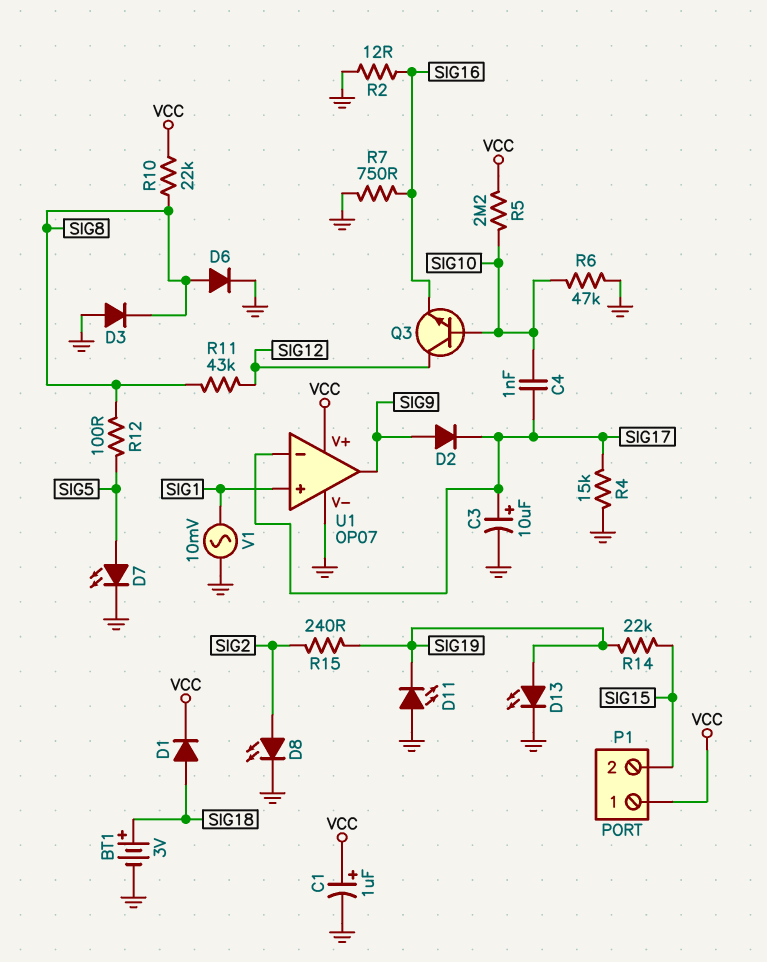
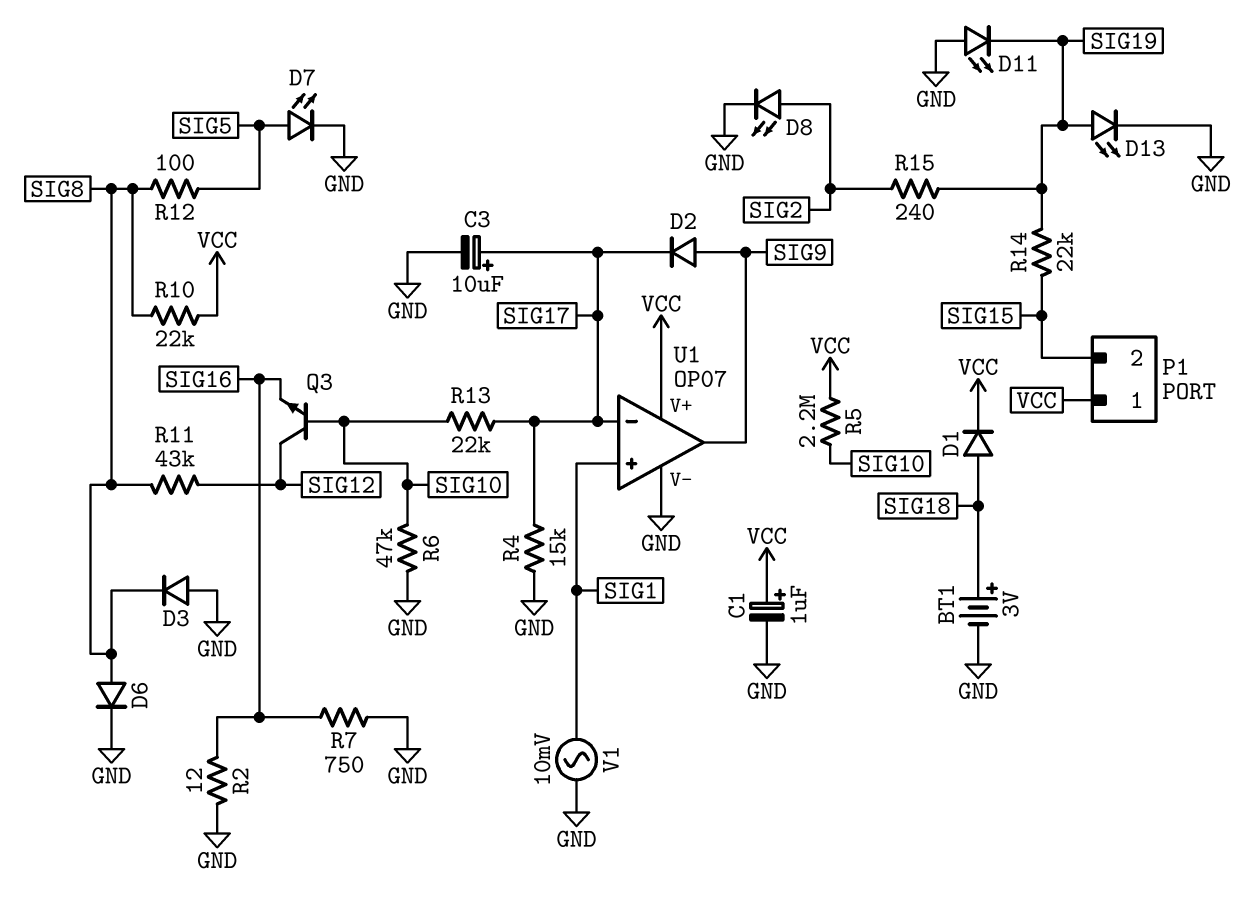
C4: 1nF (SIG10, SIG17) -> none
R13: none -> 22k (SIG10, SIG17)

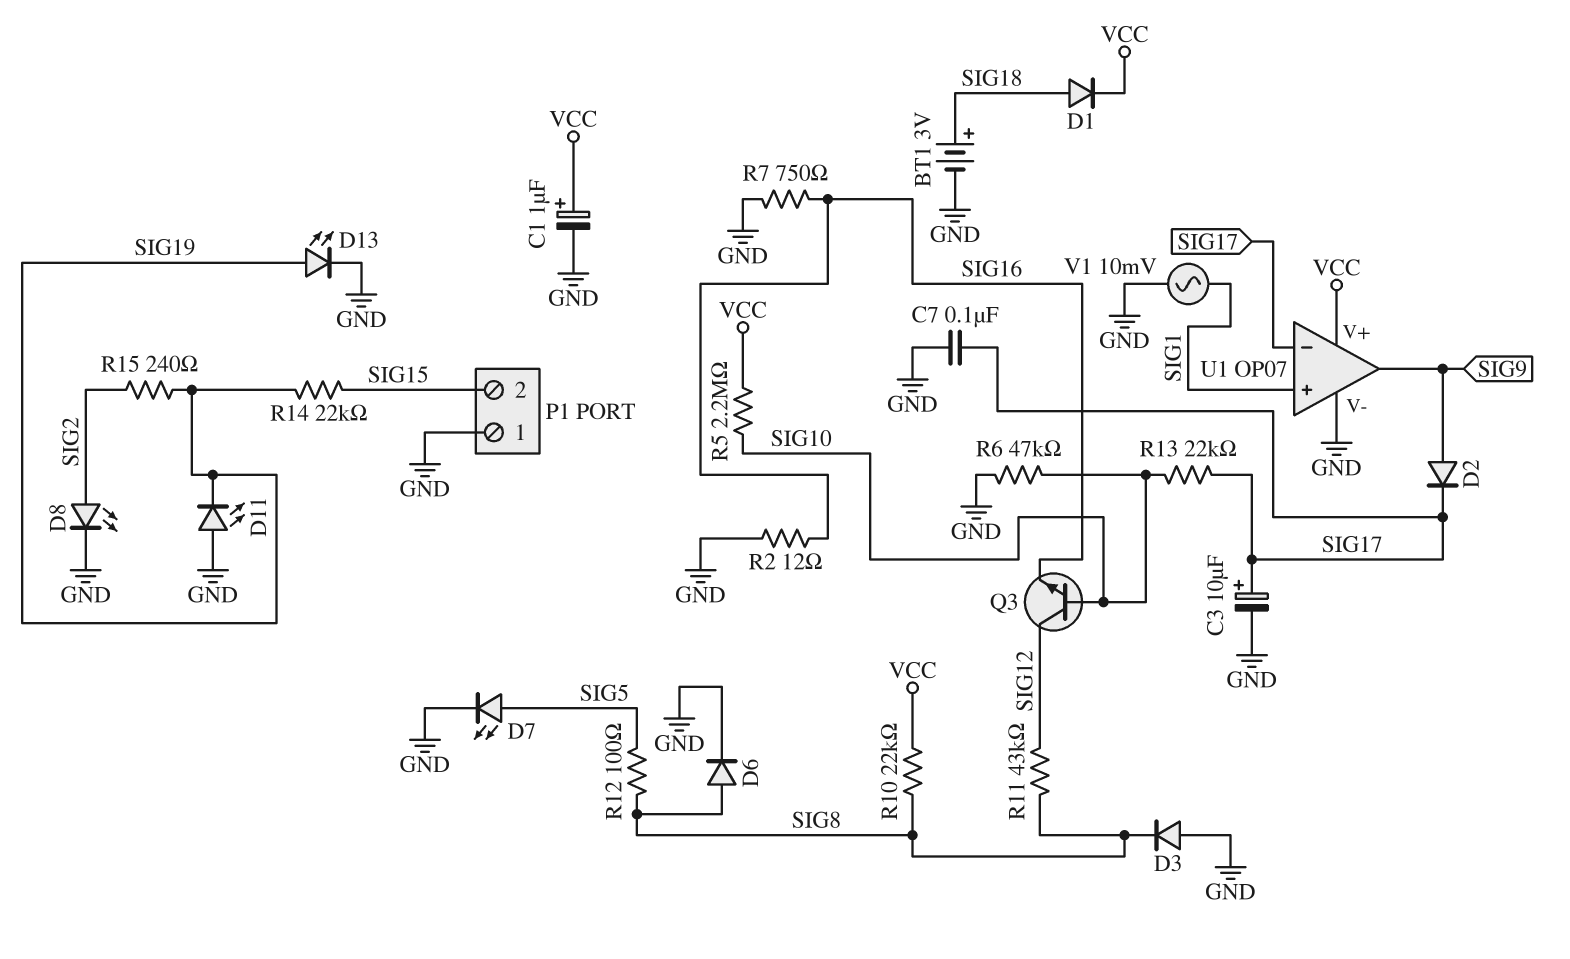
C7: none -> 100nF (GND, SIG17)
P1 pin 1: VCC -> GND
R4: 15k (GND, SIG17) -> none

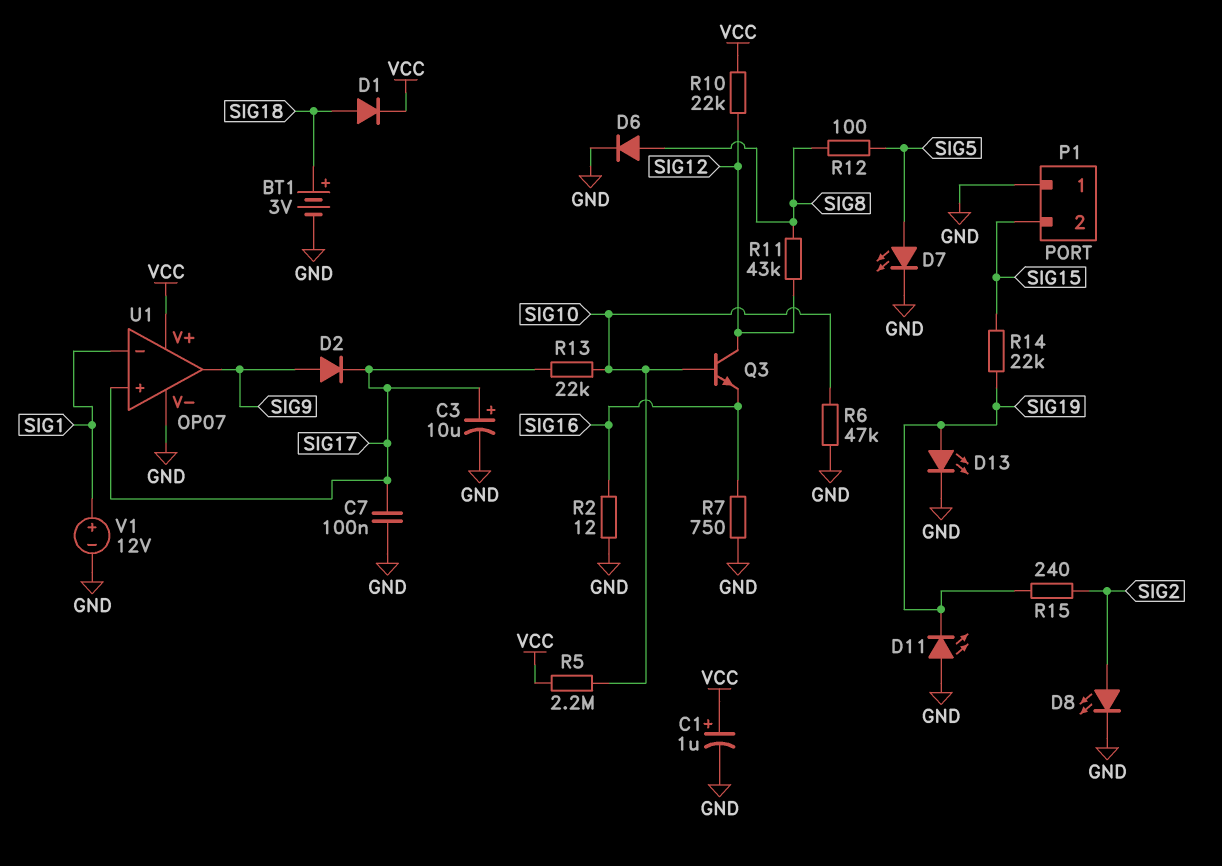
D3: diode (A GND, K SIG8) -> none
R10: 22k (SIG8, VCC) -> 22k (SIG12, VCC)
U1 pin in+: SIG1 -> SIG17
U1 pin in-: SIG17 -> SIG1
V1: AC 10mV (GND, SIG1) -> 12V (plus SIG1, minus GND)

